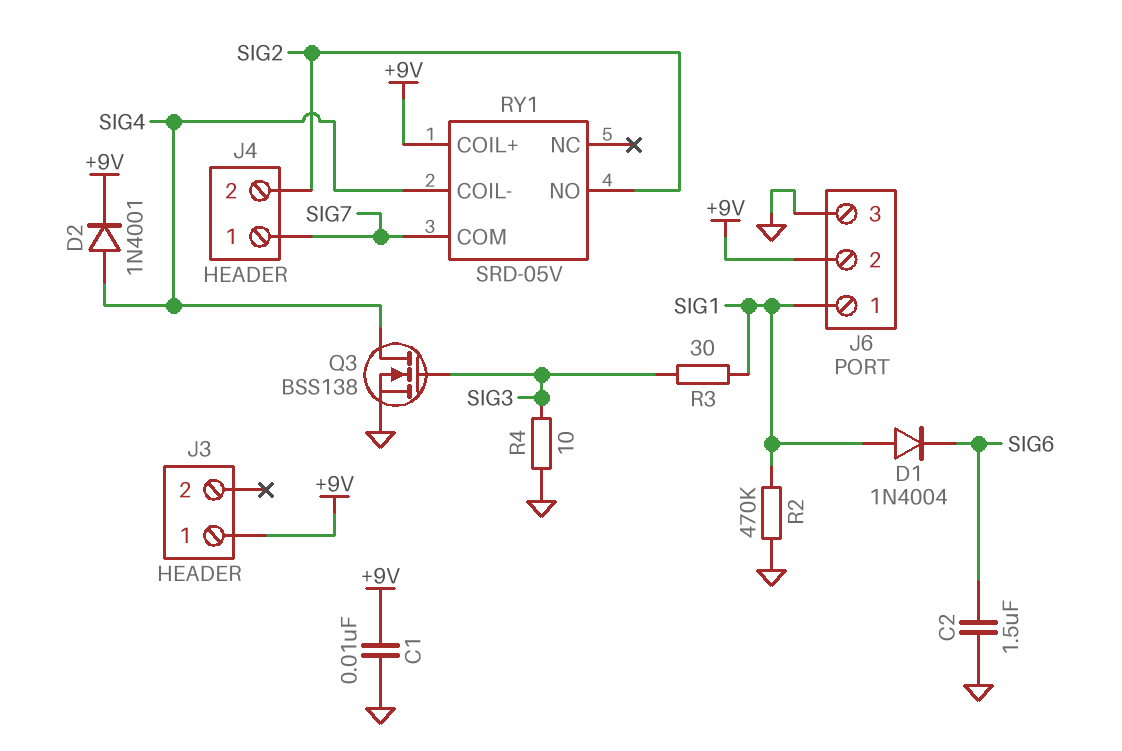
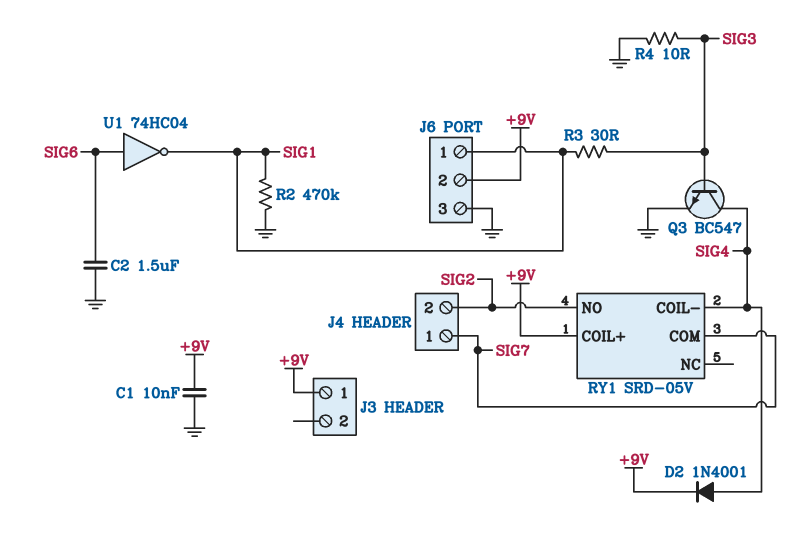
D1: diode 1N4004 (A SIG1, K SIG6) -> none
Q3: NMOS BSS138 (G SIG3, D SIG4, S GND) -> NPN BC547 (B SIG3, C SIG4, E GND)
U1: none -> NOT 74HC04 (in SIG6, out SIG1)

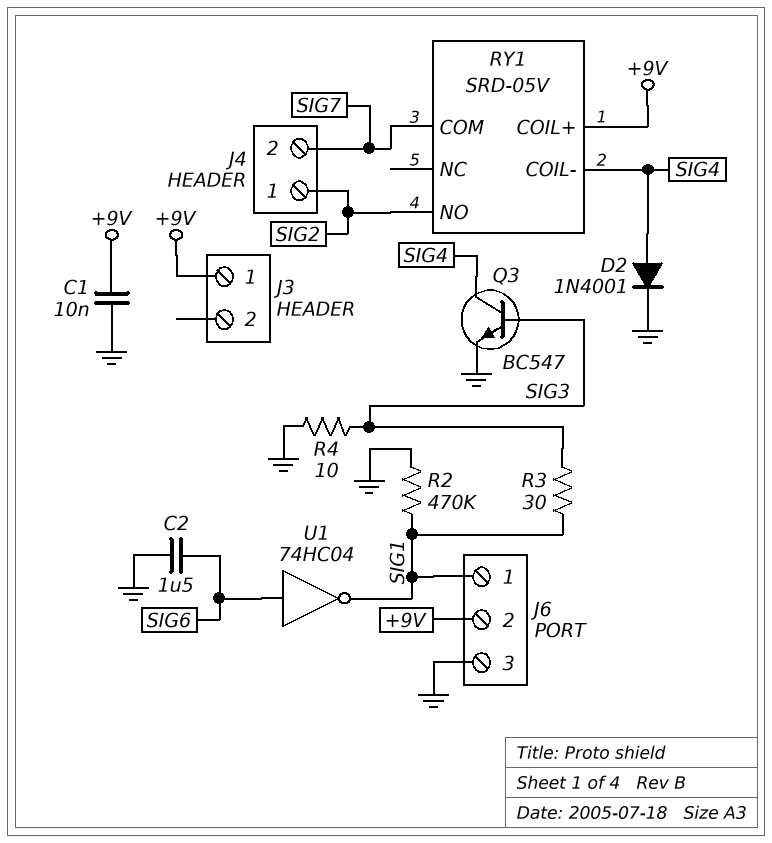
D2: diode 1N4001 (A SIG4, K +9V) -> diode 1N4001 (A SIG4, K GND)
J4 pin 1: SIG7 -> SIG2
J4 pin 2: SIG2 -> SIG7

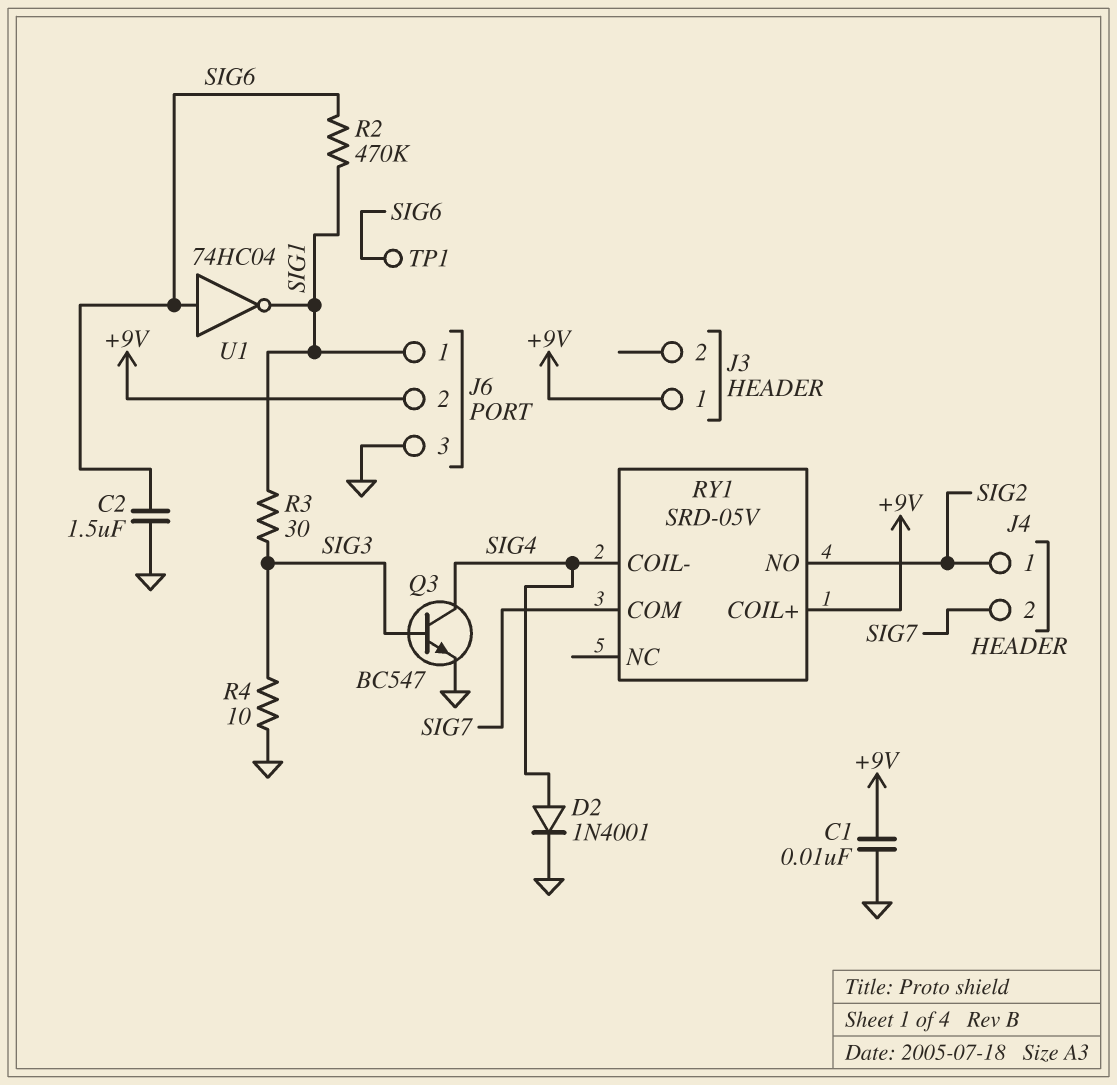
R2: 470k (GND, SIG1) -> 470k (SIG1, SIG6)
TP1: none -> test point (SIG6)

